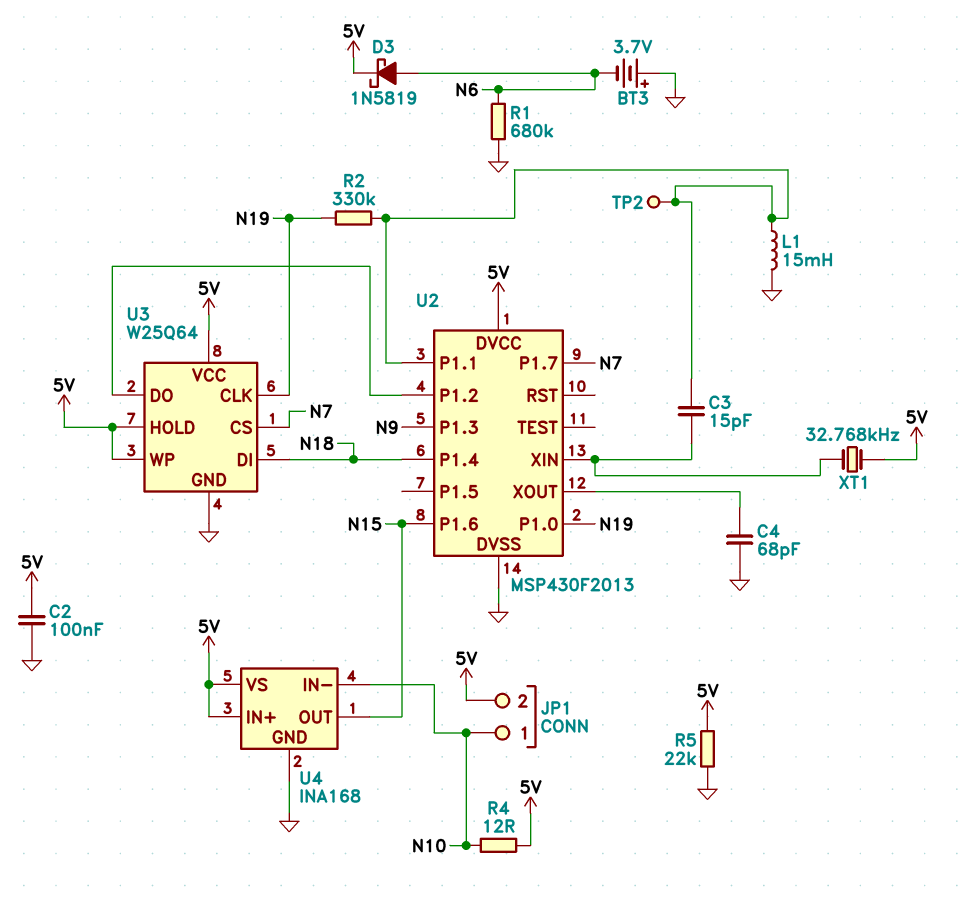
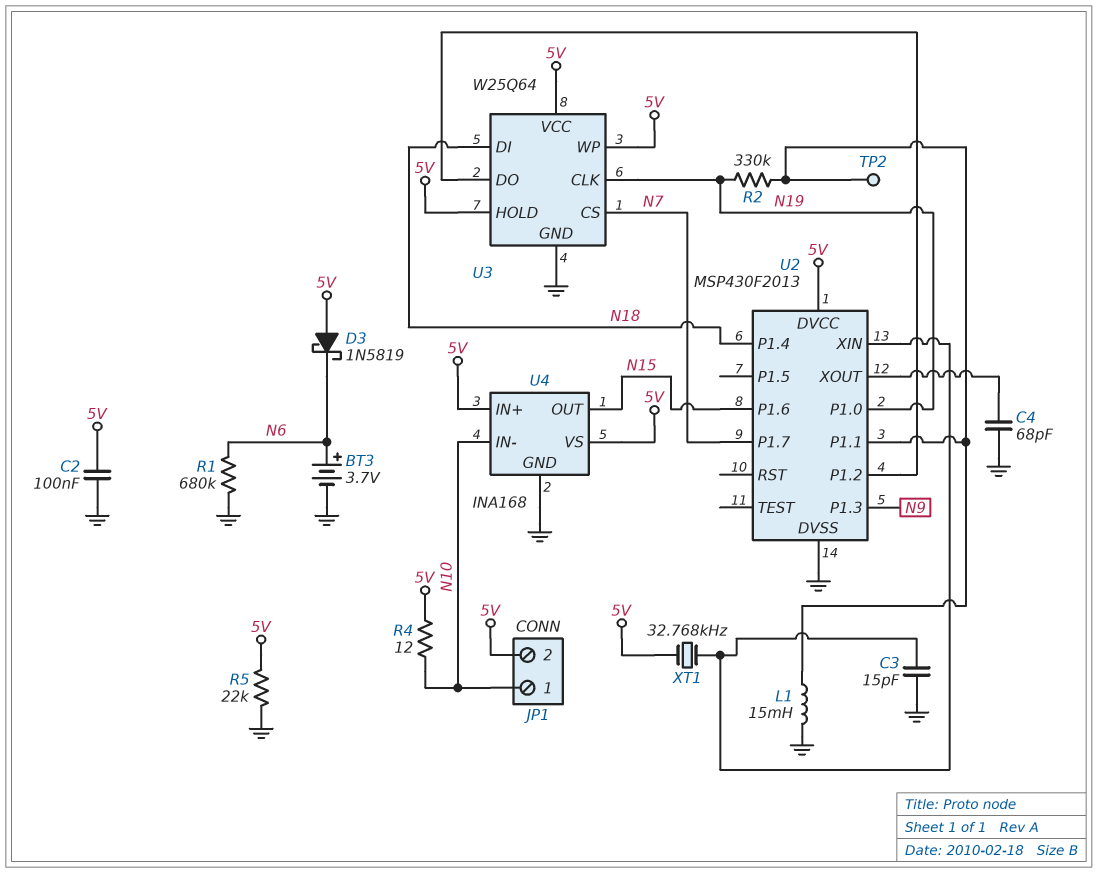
BT3: 3.7V (plus GND, minus N6) -> 3.7V (plus N6, minus GND)
C3: 15pF (U2/P1.1, U2/XIN) -> 15pF (GND, U2/XIN)
D3: schottky 1N5819 (A N6, K 5V) -> schottky 1N5819 (A 5V, K N6)

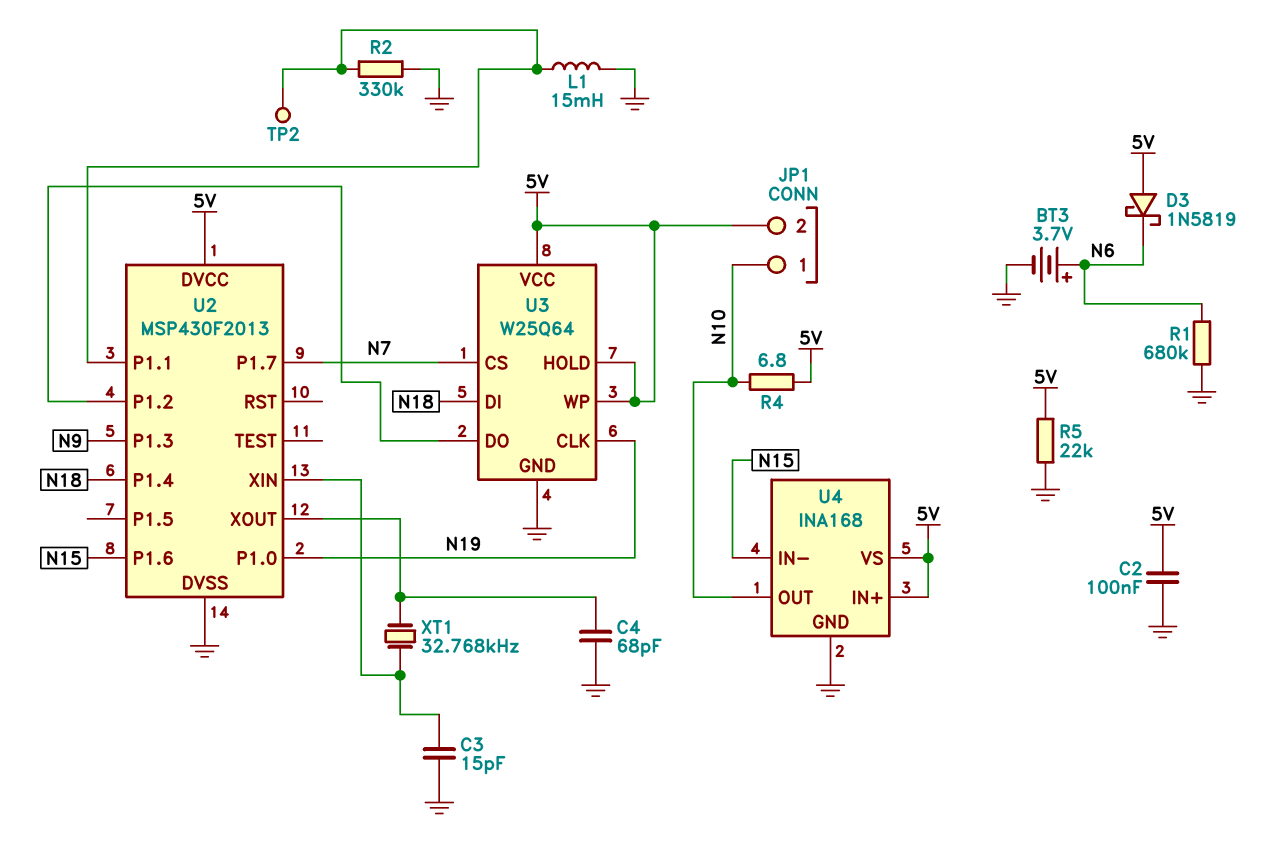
R2: 330k (N19, U2/P1.1) -> 330k (GND, U2/P1.1)
R4: 12 (5V, N10) -> 6.8 (5V, N10)
U4 pin IN-: N10 -> N15
U4 pin OUT: N15 -> N10
XT1: 32.768kHz (5V, U2/XIN) -> 32.768kHz (U2/XIN, U2/XOUT)

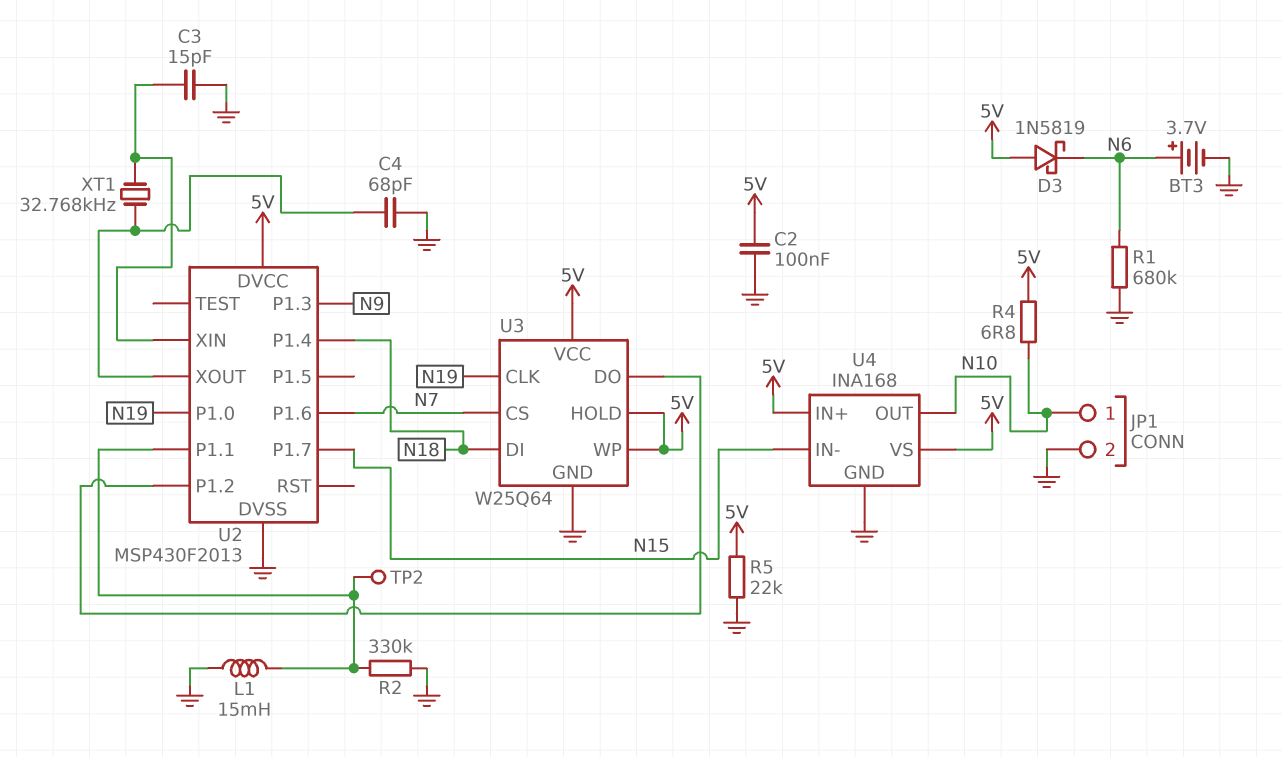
JP1 pin 2: 5V -> GND
U2 pin P1.6: N15 -> N7
U2 pin P1.7: N7 -> N15

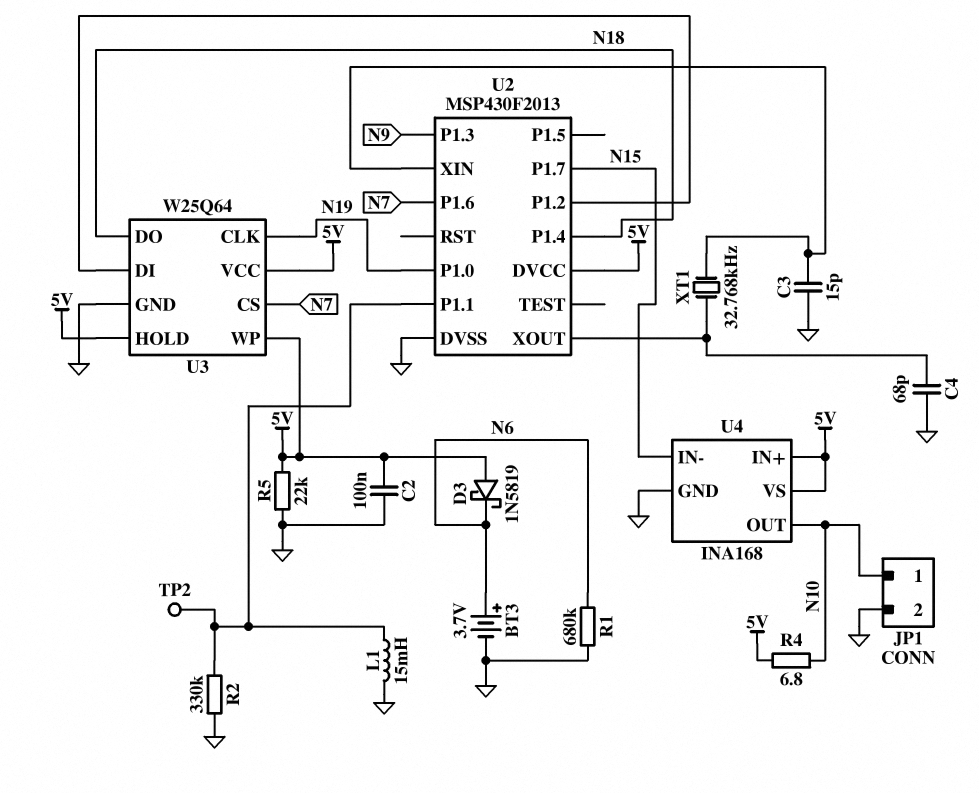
U3 pin DI: N18 -> U2/P1.2
U3 pin DO: U2/P1.2 -> N18

